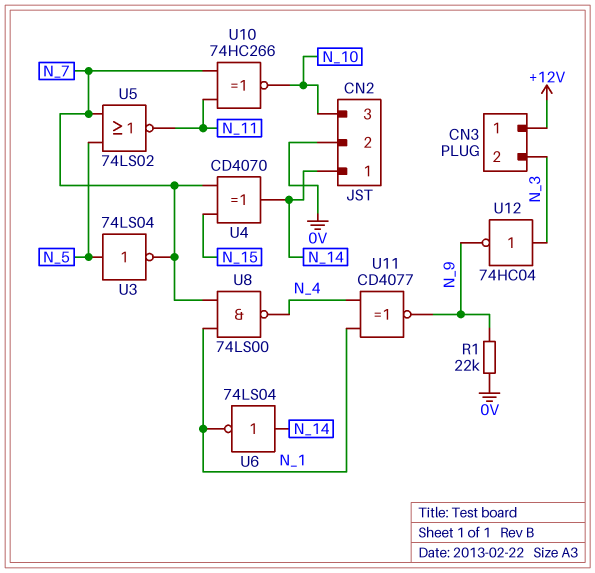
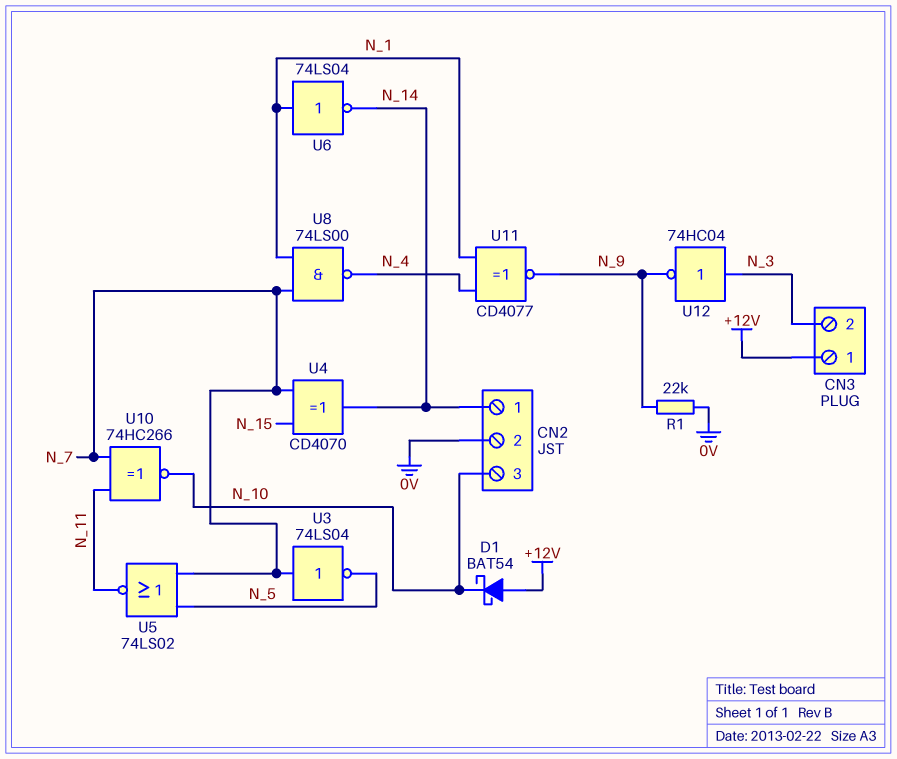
D1: none -> schottky BAT54 (A +12V, K N_10)
U3: NOT 74LS04 (in N_5, out N_7) -> NOT 74LS04 (in N_7, out N_5)
U6: NOT 74LS04 (in N_14, out N_1) -> NOT 74LS04 (in N_1, out N_14)

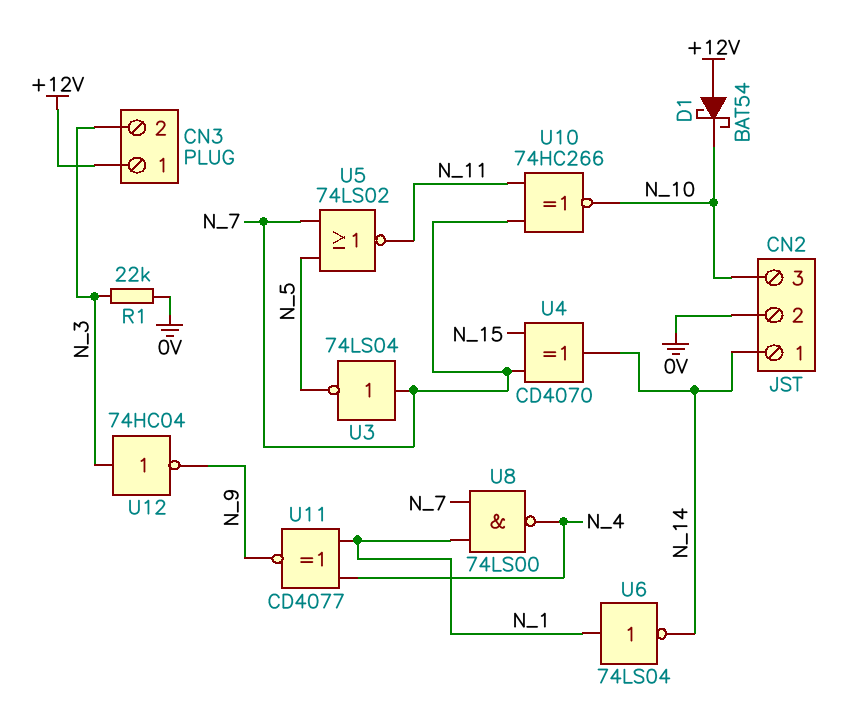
R1: 22k (0V, N_9) -> 22k (0V, N_3)

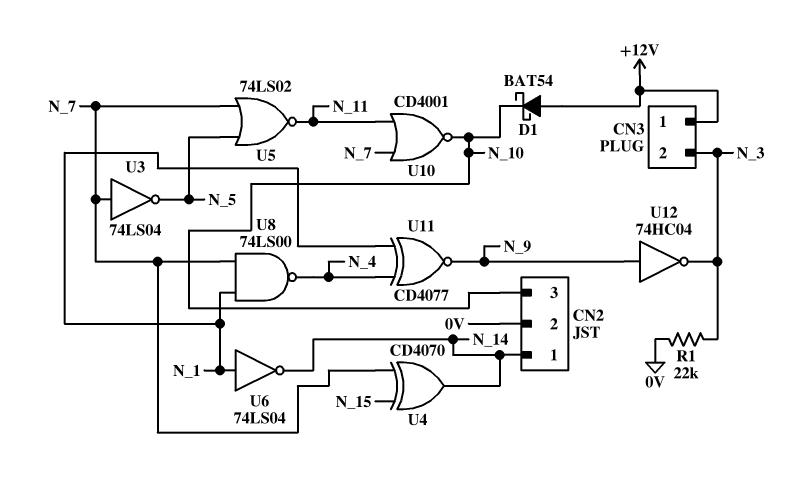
U10: XNOR 74HC266 (in N_7, in N_11, out N_10) -> NOR CD4001 (in N_7, in N_11, out N_10)
U12: NOT 74HC04 (in N_3, out N_9) -> NOT 74HC04 (in N_9, out N_3)

